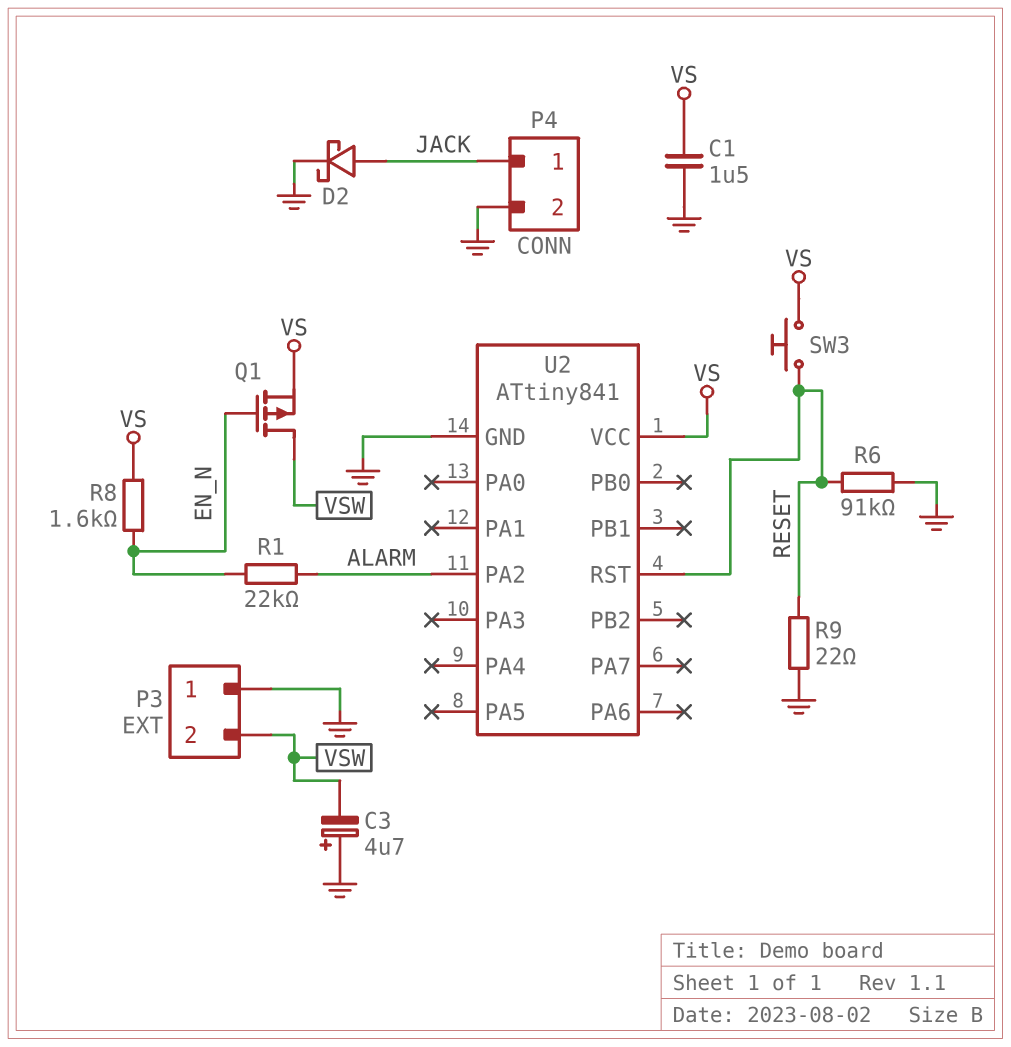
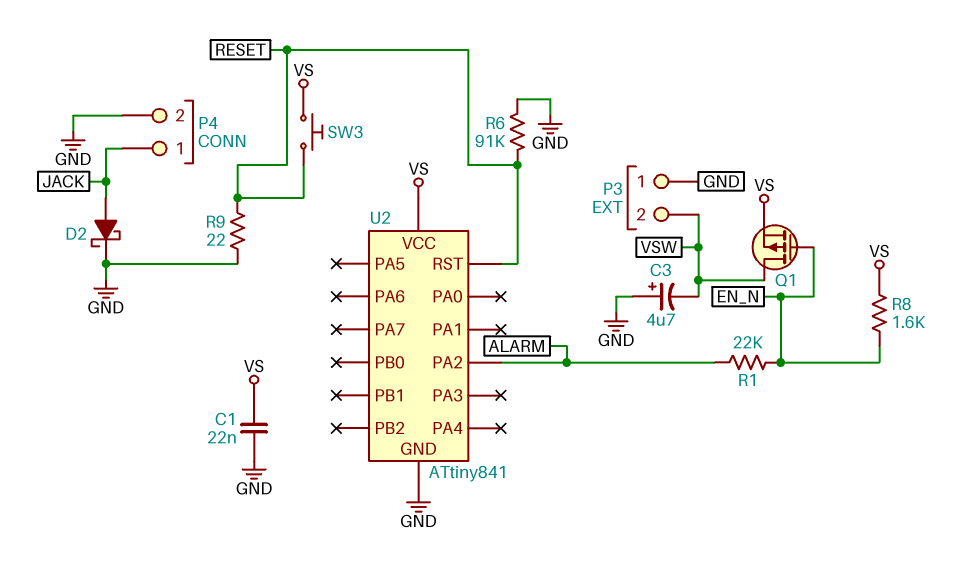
C1: 1.5uF (GND, VS) -> 22nF (GND, VS)

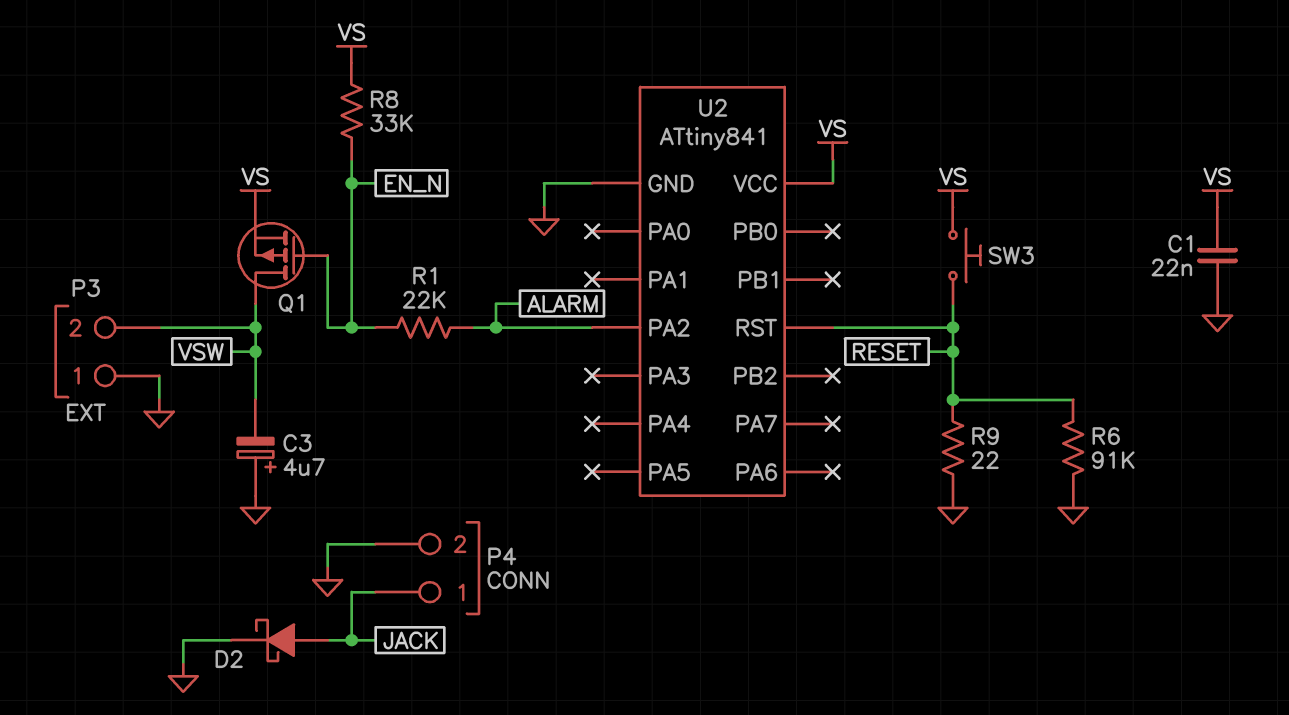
R8: 1.6k (EN_N, VS) -> 33k (EN_N, VS)

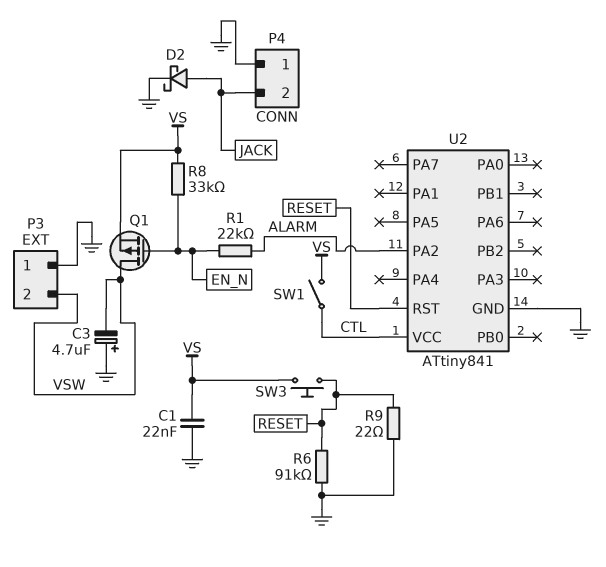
P4 pin 1: JACK -> GND
P4 pin 2: GND -> JACK
SW1: none -> switch (CTL, VS)
U2 pin VCC: VS -> CTL

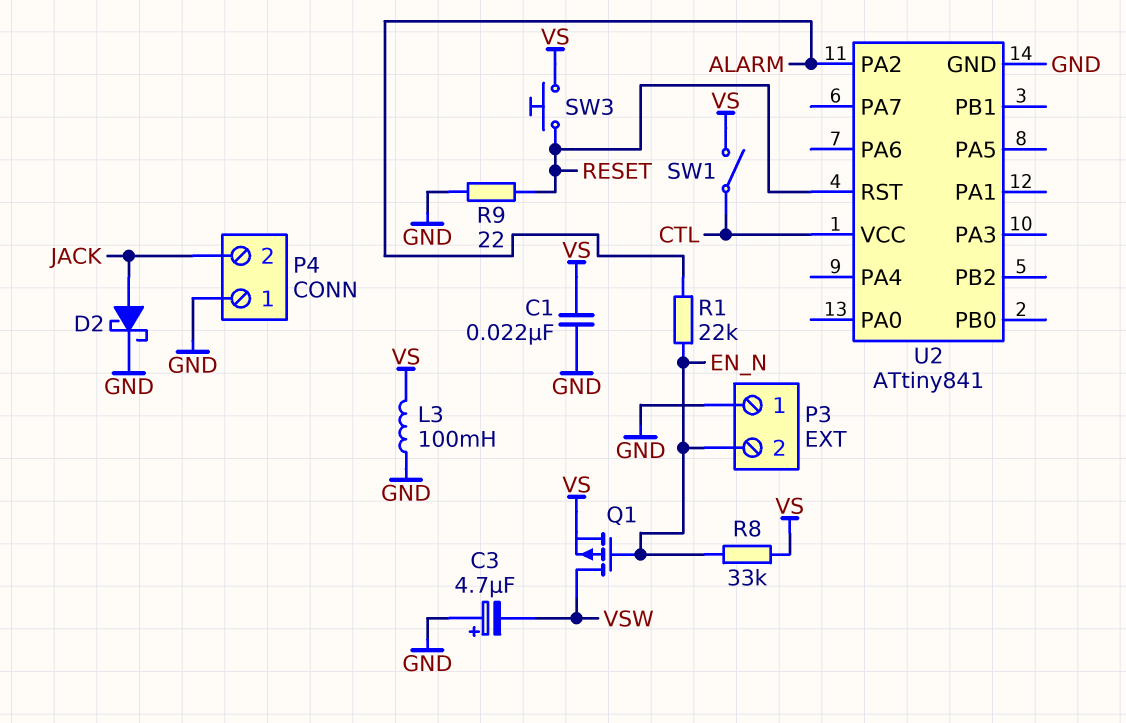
L3: none -> 100mH (GND, VS)
P3 pin 2: VSW -> EN_N
R6: 91k (GND, RESET) -> none

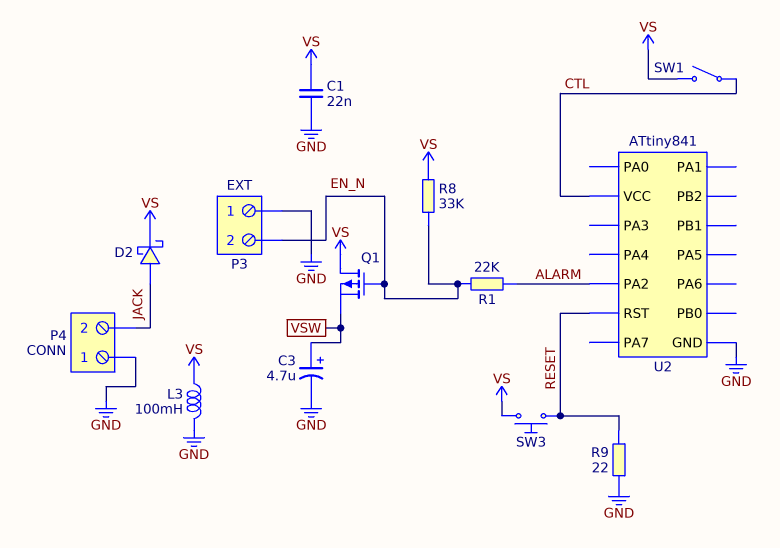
C3: 4.7uF (plus GND, minus VSW) -> 4.7uF (plus VSW, minus GND)
D2: schottky (A JACK, K GND) -> schottky (A JACK, K VS)
Q1: PMOS (G EN_N, D VSW, S VS) -> PMOS (G EN_N, D VS, S VSW)

